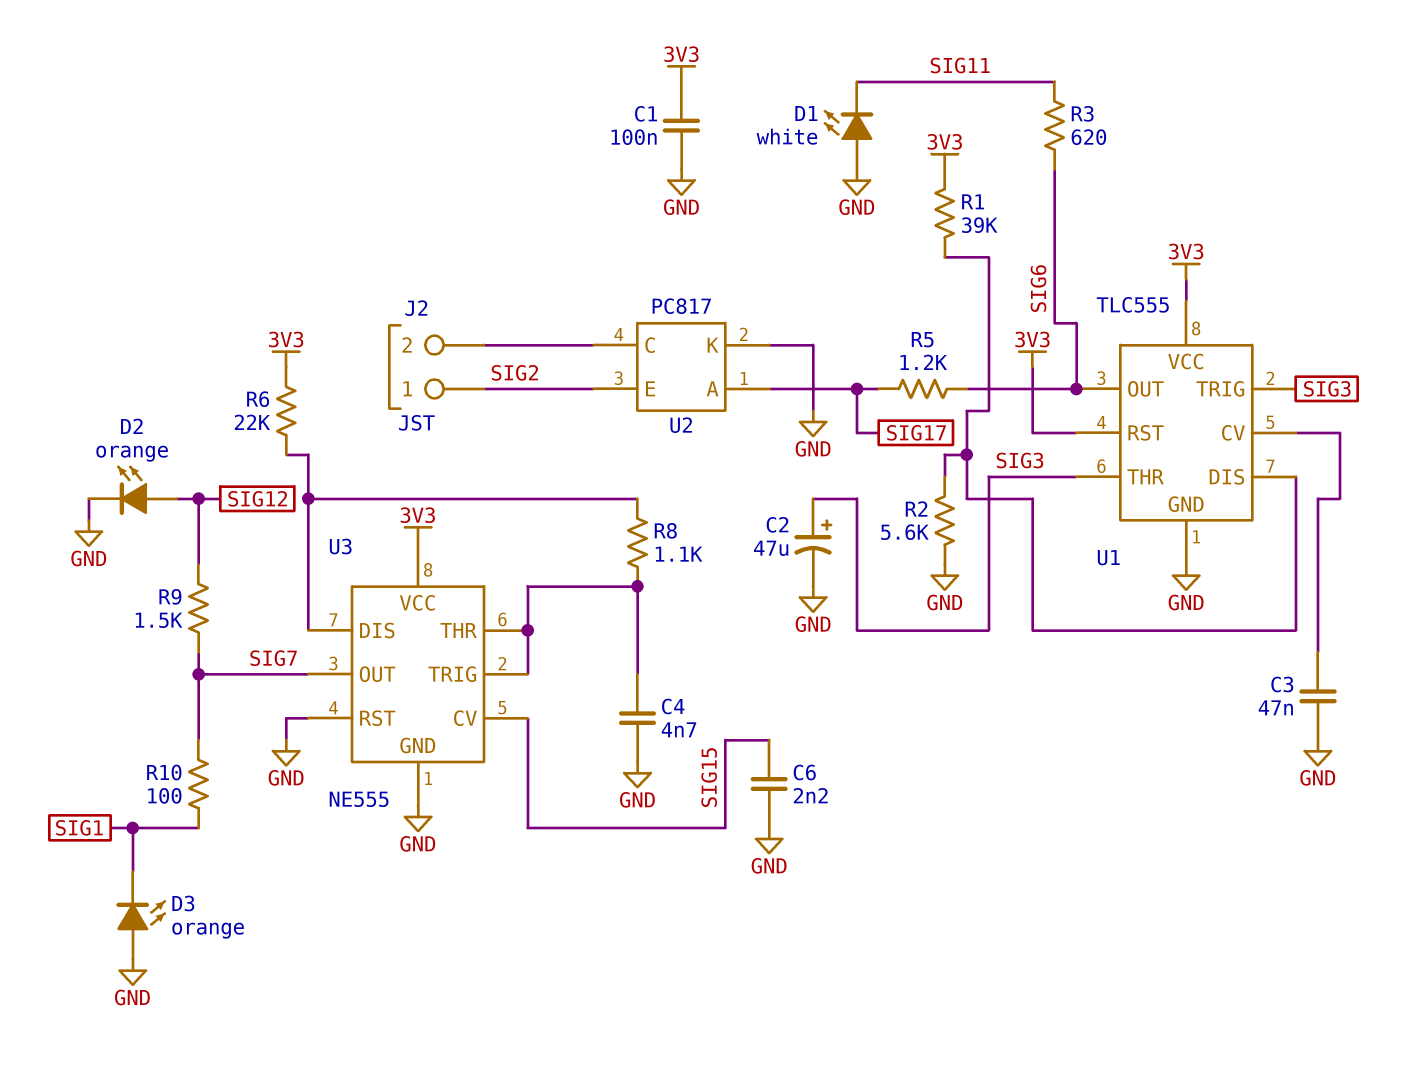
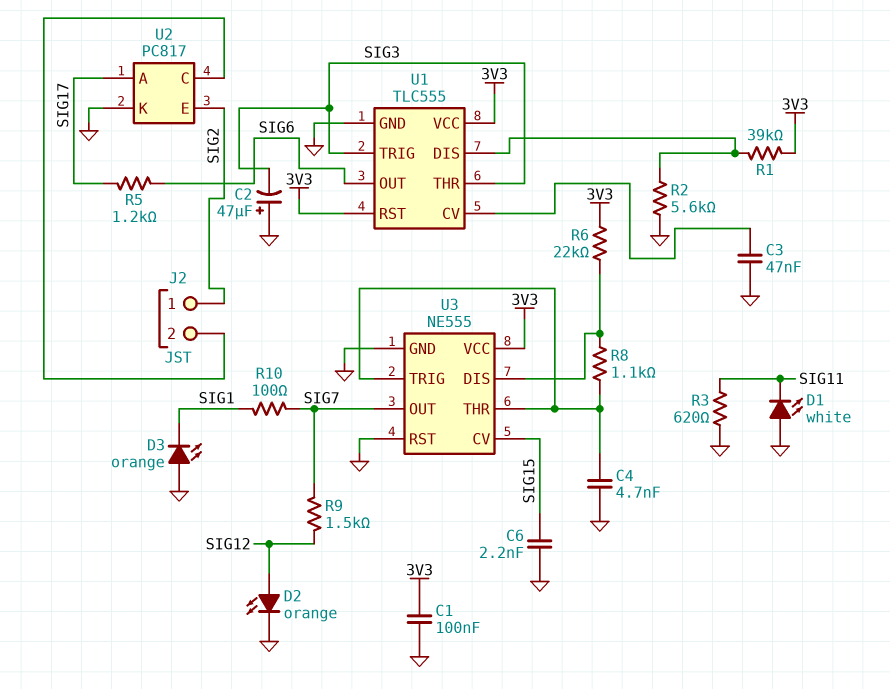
C2: 47uF (plus SIG3, minus GND) -> 47uF (plus GND, minus SIG3)
R3: 620 (SIG6, SIG11) -> 620 (GND, SIG11)

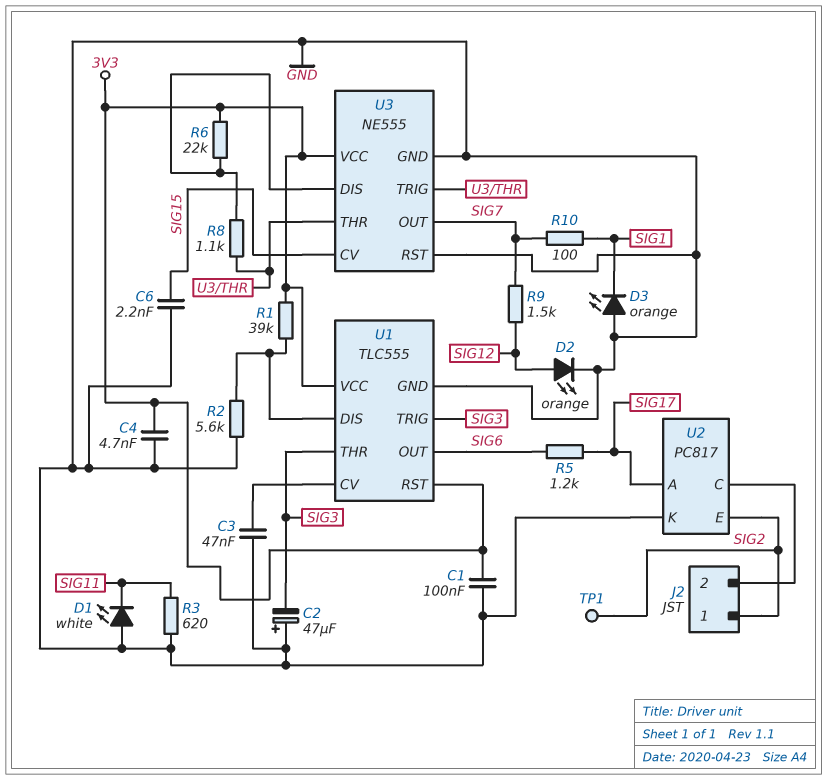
C4: 4.7nF (GND, U3/THR) -> 4.7nF (3V3, GND)
TP1: none -> test point (SIG2)

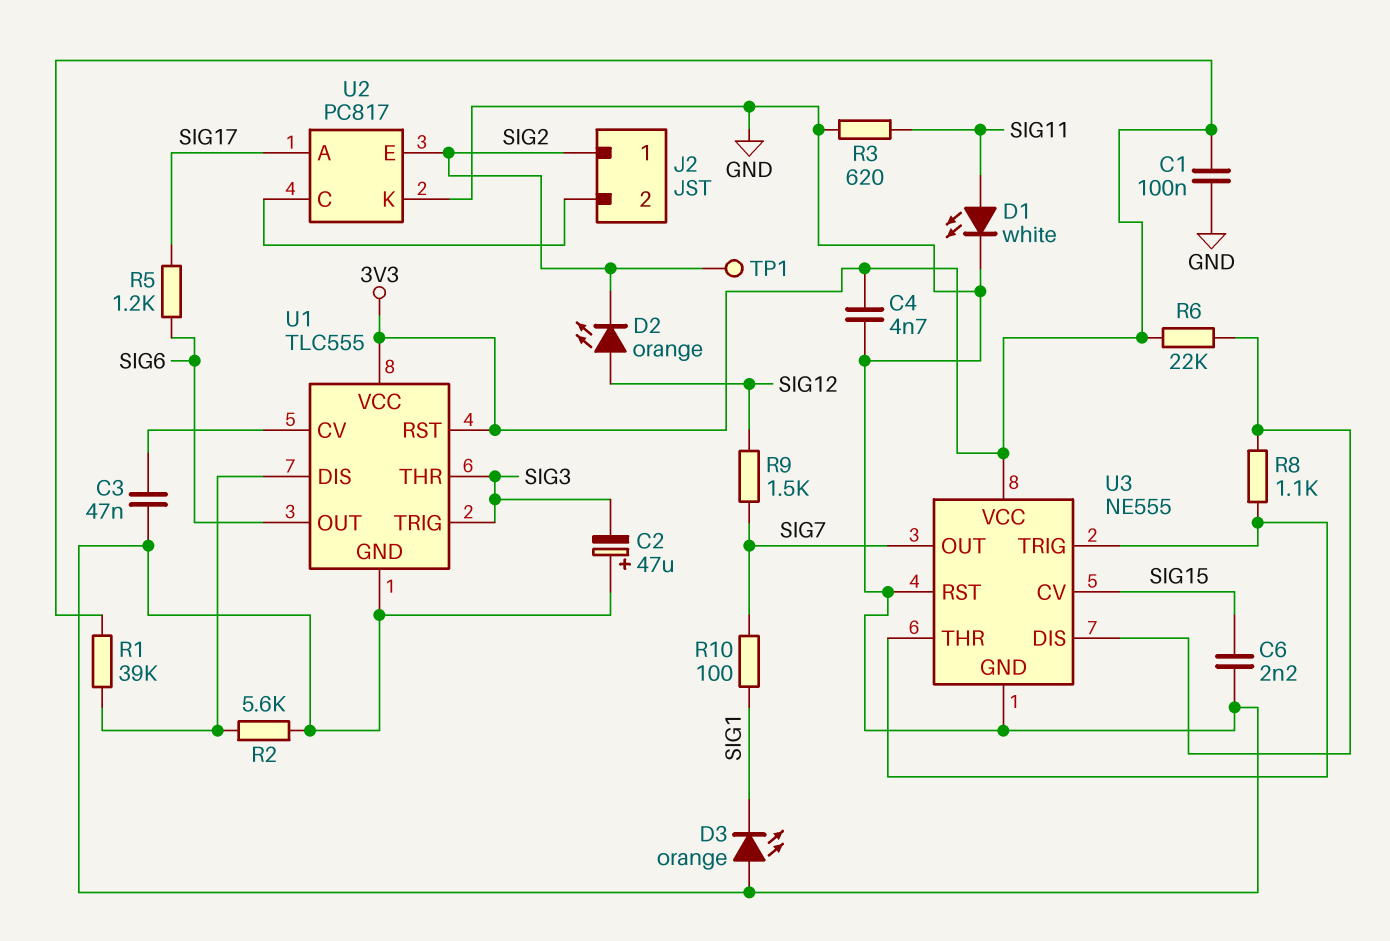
D1: LED white (A GND, K SIG11) -> LED white (A SIG11, K GND)
D2: LED orange (A SIG12, K GND) -> LED orange (A SIG12, K SIG2)

